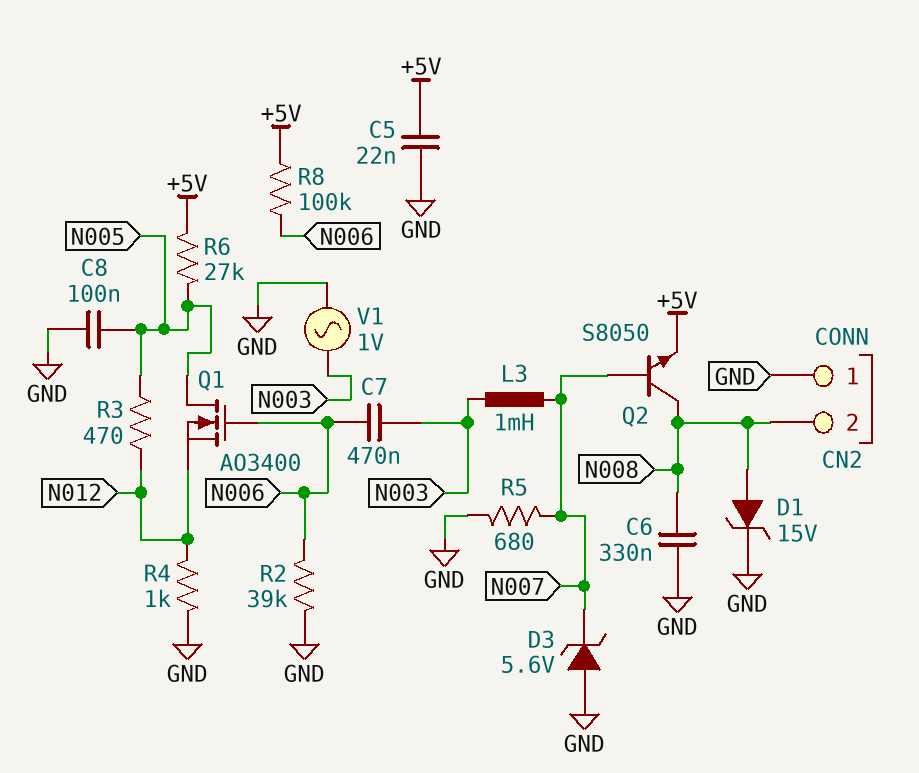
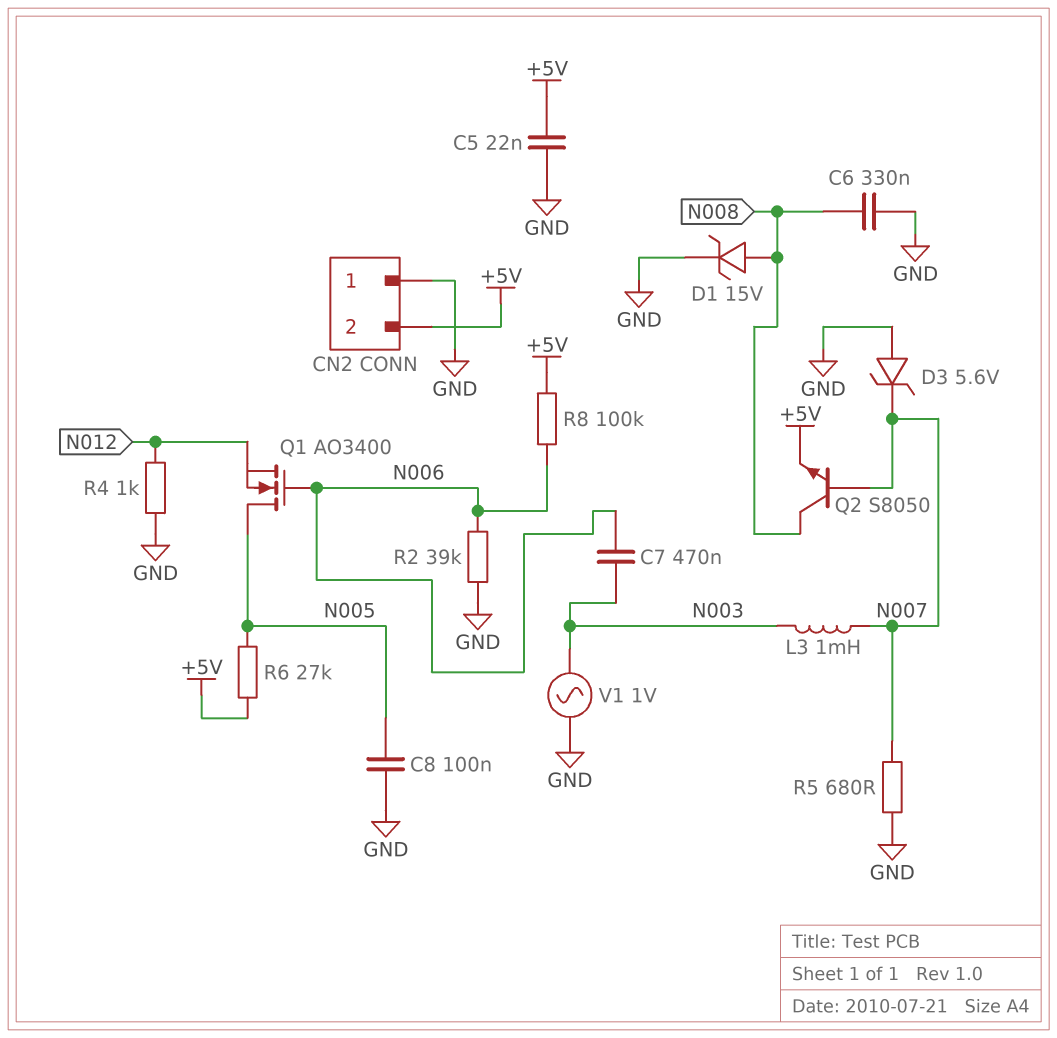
CN2 pin 2: N008 -> +5V
R3: 470 (N005, N012) -> none

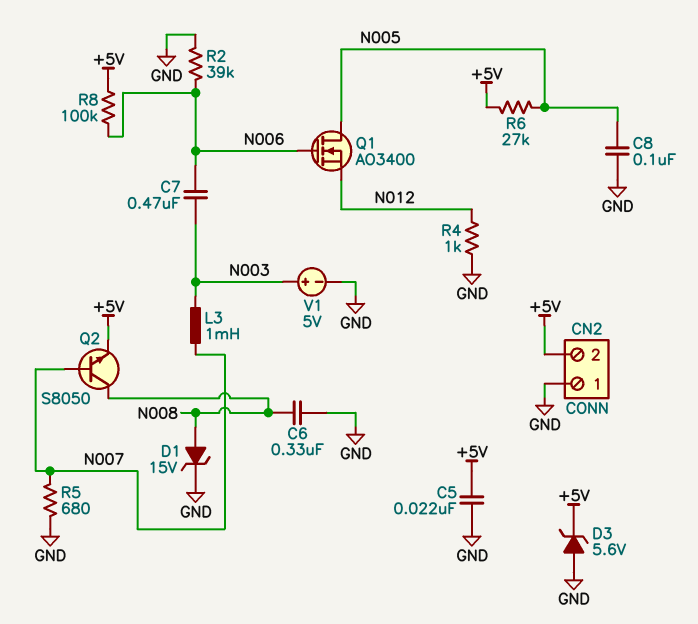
D3: zener 5.6V (A GND, K N007) -> zener 5.6V (A GND, K +5V)
V1: AC 1V (GND, N003) -> 5V (plus N003, minus GND)

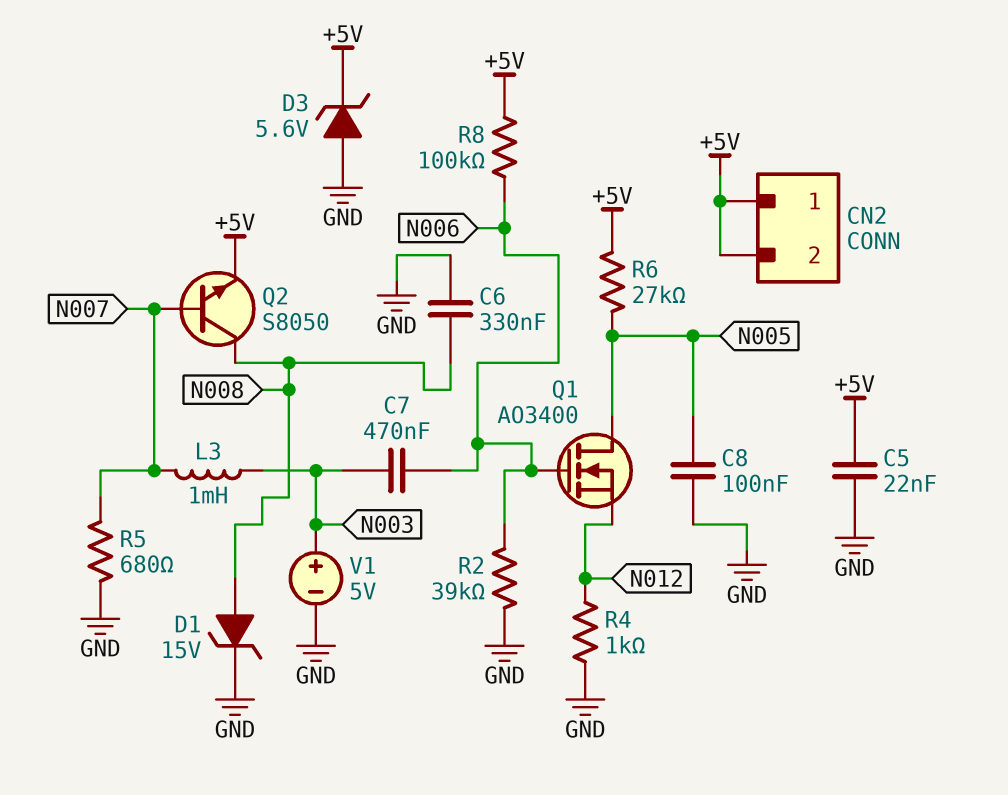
CN2 pin 1: GND -> +5V

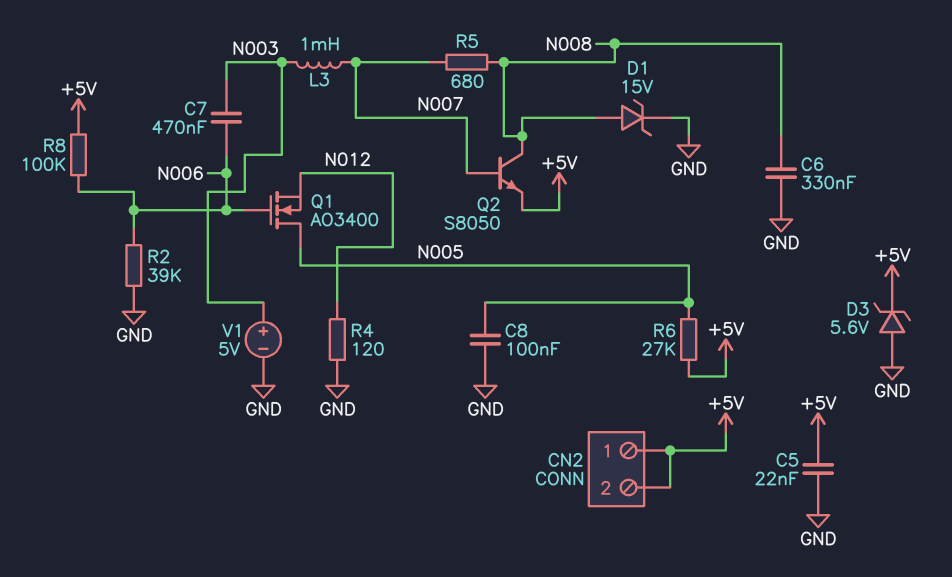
R4: 1k (GND, N012) -> 120 (GND, N012)
R5: 680 (GND, N007) -> 680 (N007, N008)

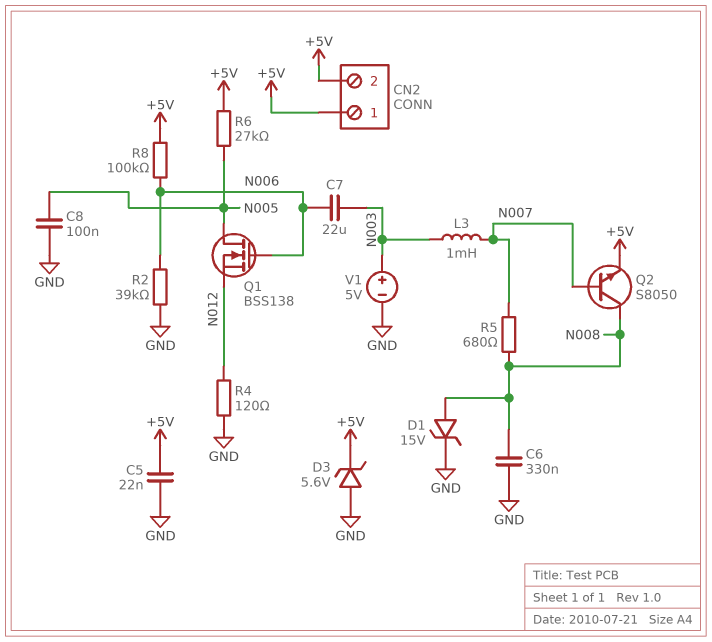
C7: 470nF (N003, N006) -> 22uF (N003, N006)
Q1: NMOS AO3400 (G N006, D N005, S N012) -> NMOS BSS138 (G N006, D N005, S N012)

